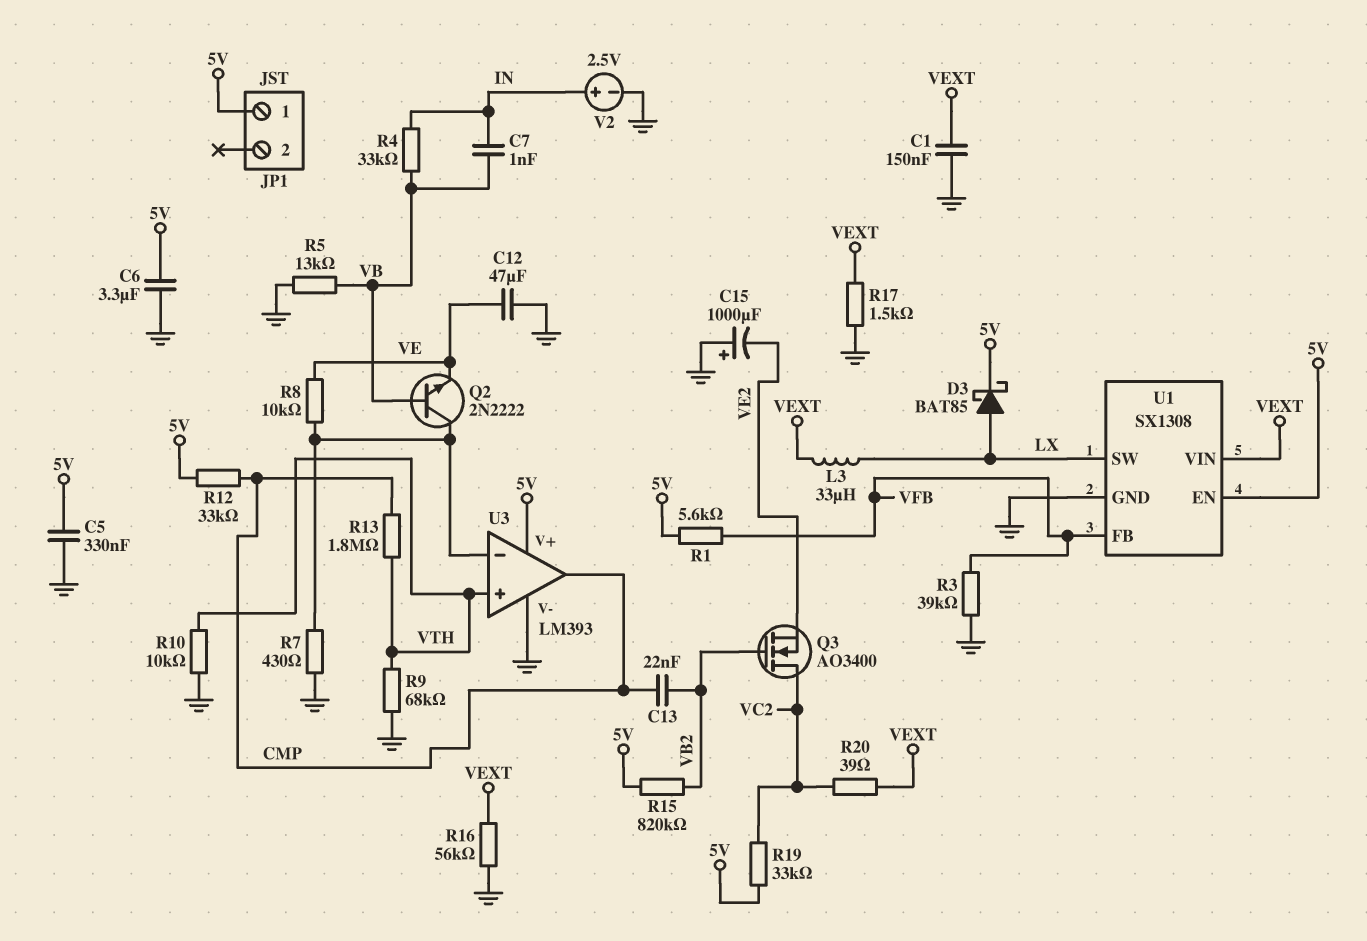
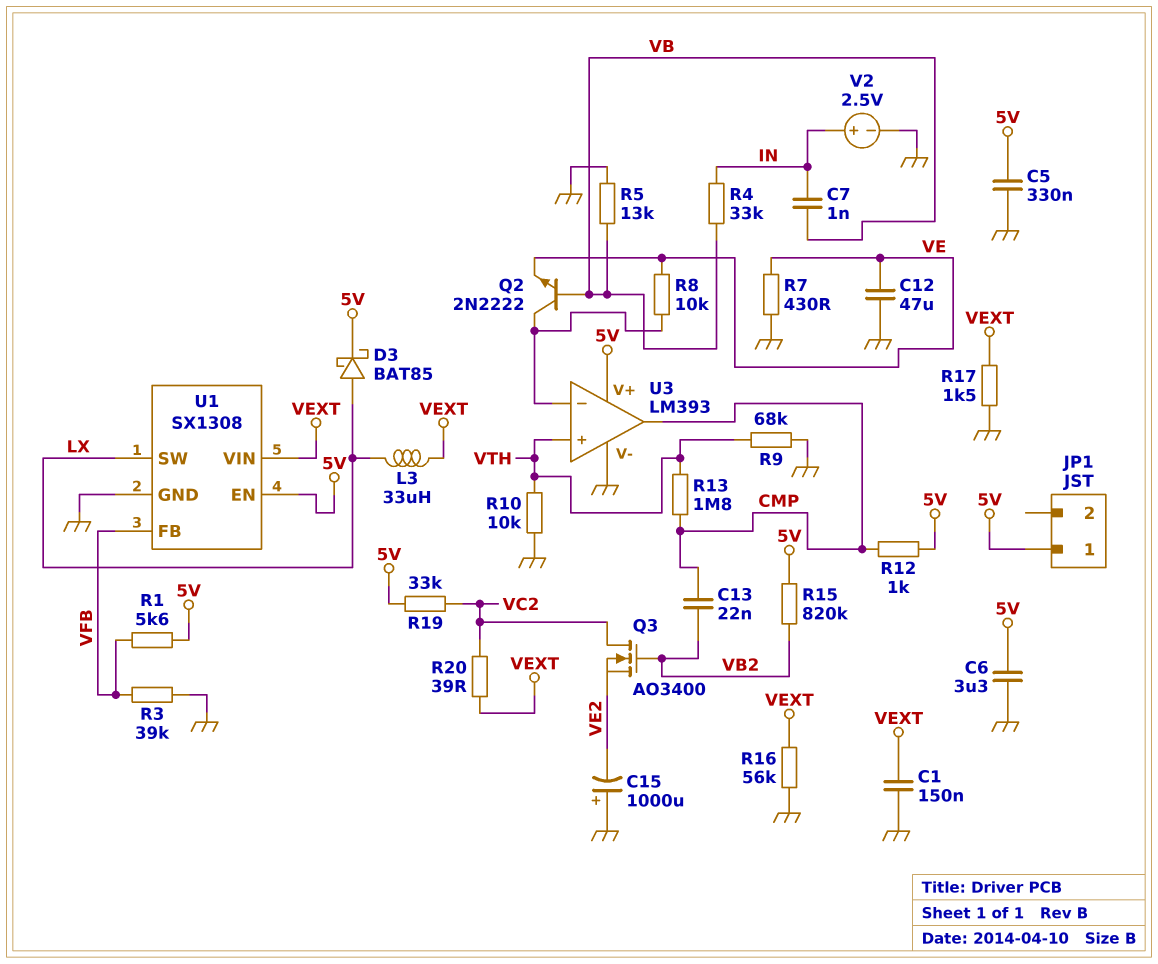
R7: 430 (GND, U3/in-) -> 430 (GND, VE)
R12: 33k (5V, CMP) -> 1k (5V, CMP)

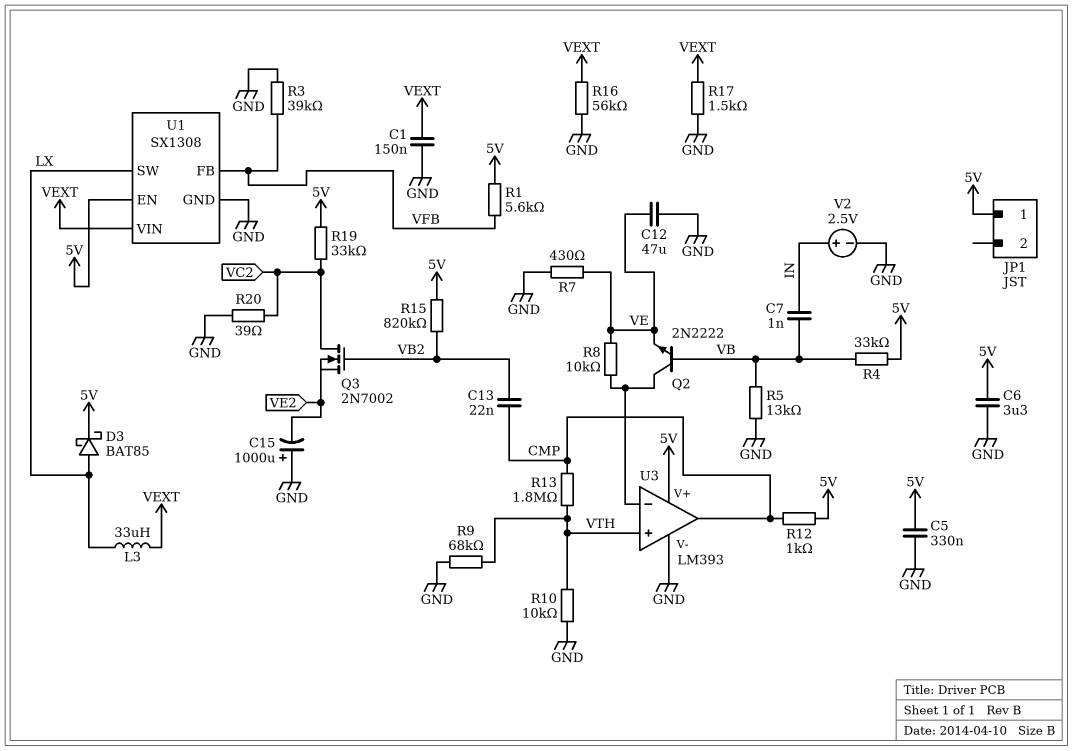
Q3: NMOS AO3400 (G VB2, D VC2, S VE2) -> NMOS 2N7002 (G VB2, D VC2, S VE2)
R4: 33k (IN, VB) -> 33k (5V, VB)
R20: 39 (VC2, VEXT) -> 39 (GND, VC2)

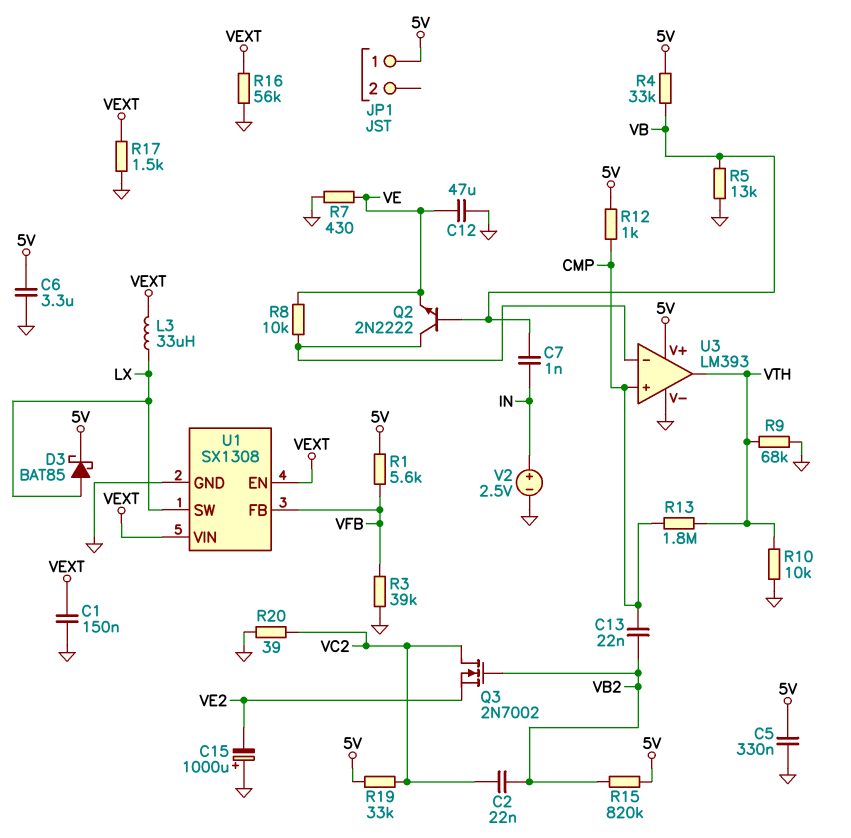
C2: none -> 22nF (VB2, VC2)
U1 pin EN: 5V -> VEXT
U3 pin in+: VTH -> CMP
U3 pin out: CMP -> VTH

